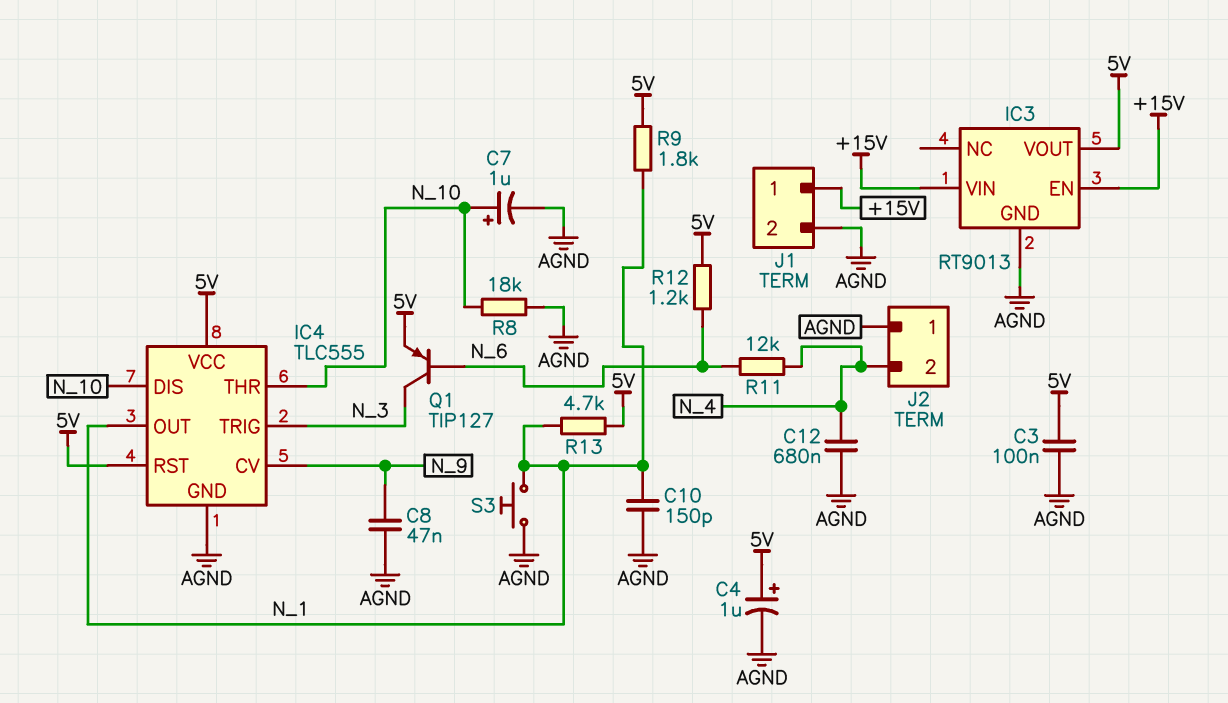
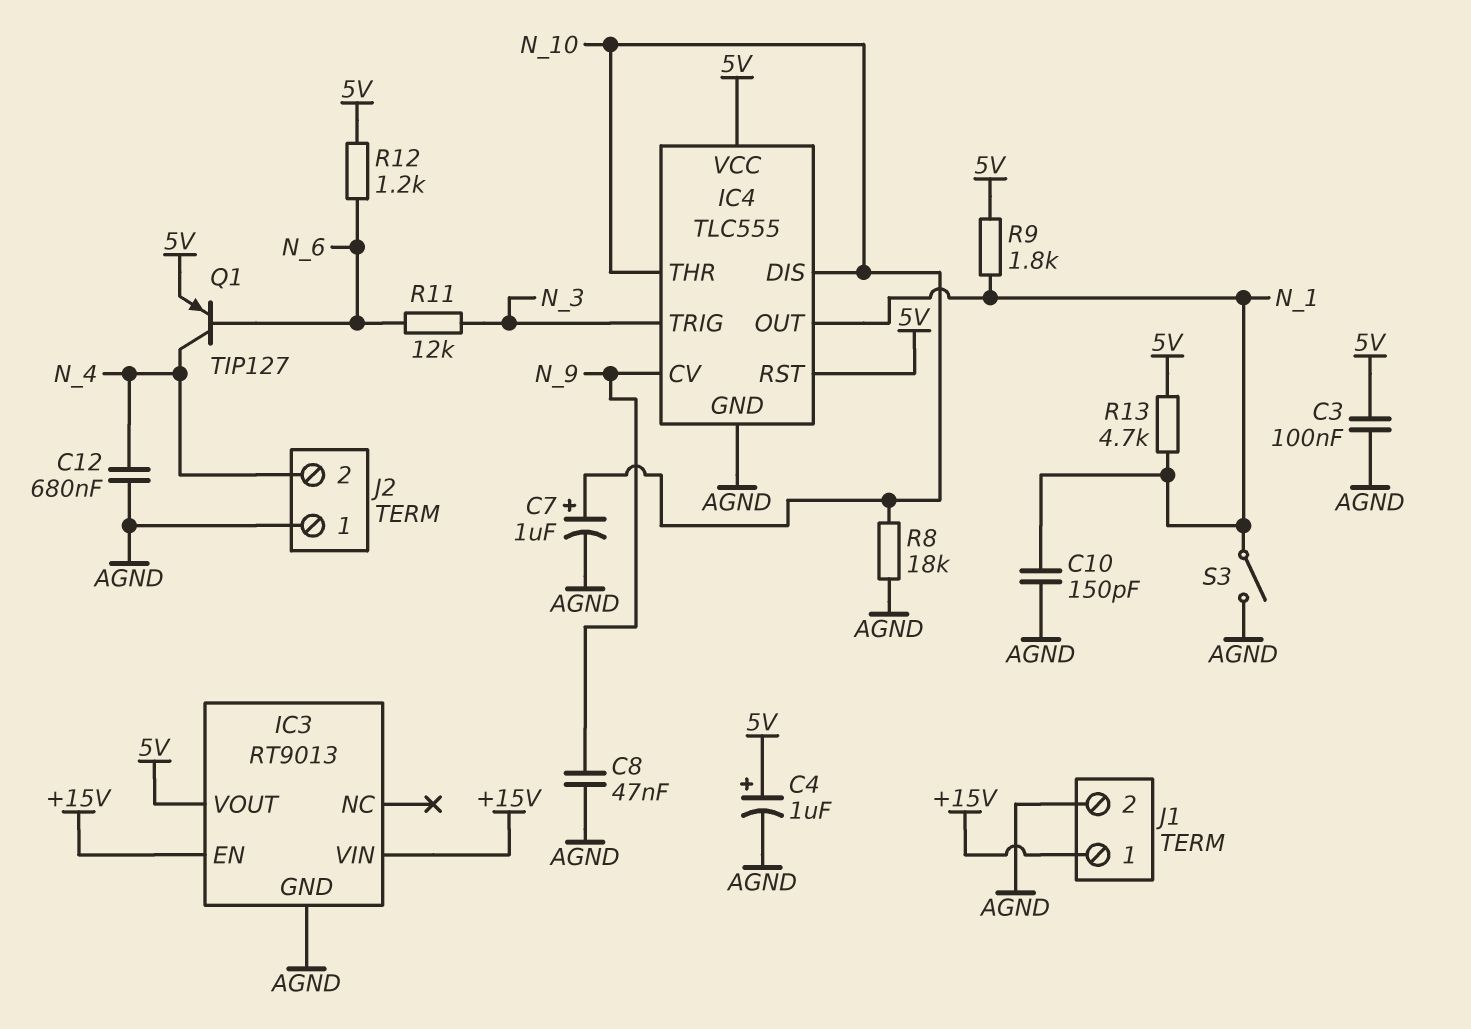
Q1: PNP TIP127 (B N_6, C N_3, E 5V) -> PNP TIP127 (B N_6, C N_4, E 5V)
R11: 12k (N_4, N_6) -> 12k (N_3, N_6)
S3: button (AGND, N_1) -> switch (AGND, N_1)

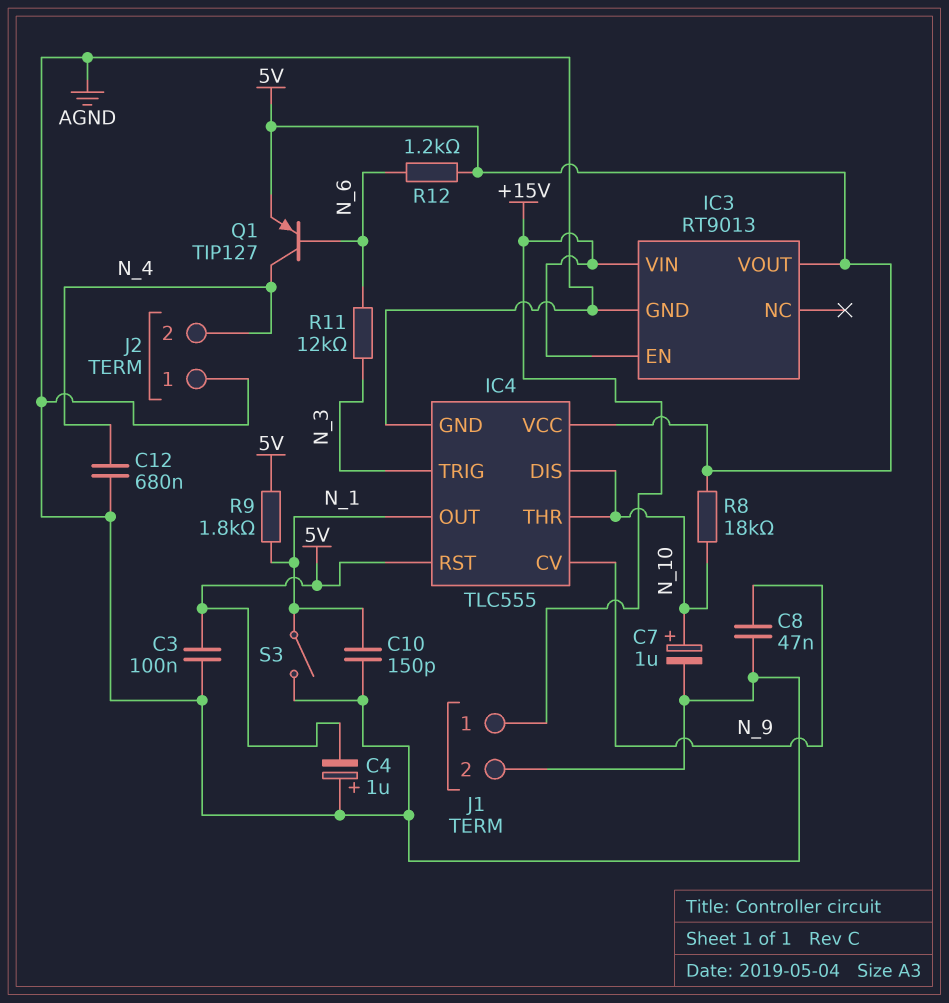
C4: 1uF (plus 5V, minus AGND) -> 1uF (plus AGND, minus 5V)
R8: 18k (AGND, N_10) -> 18k (5V, N_10)
R13: 4.7k (5V, N_1) -> none

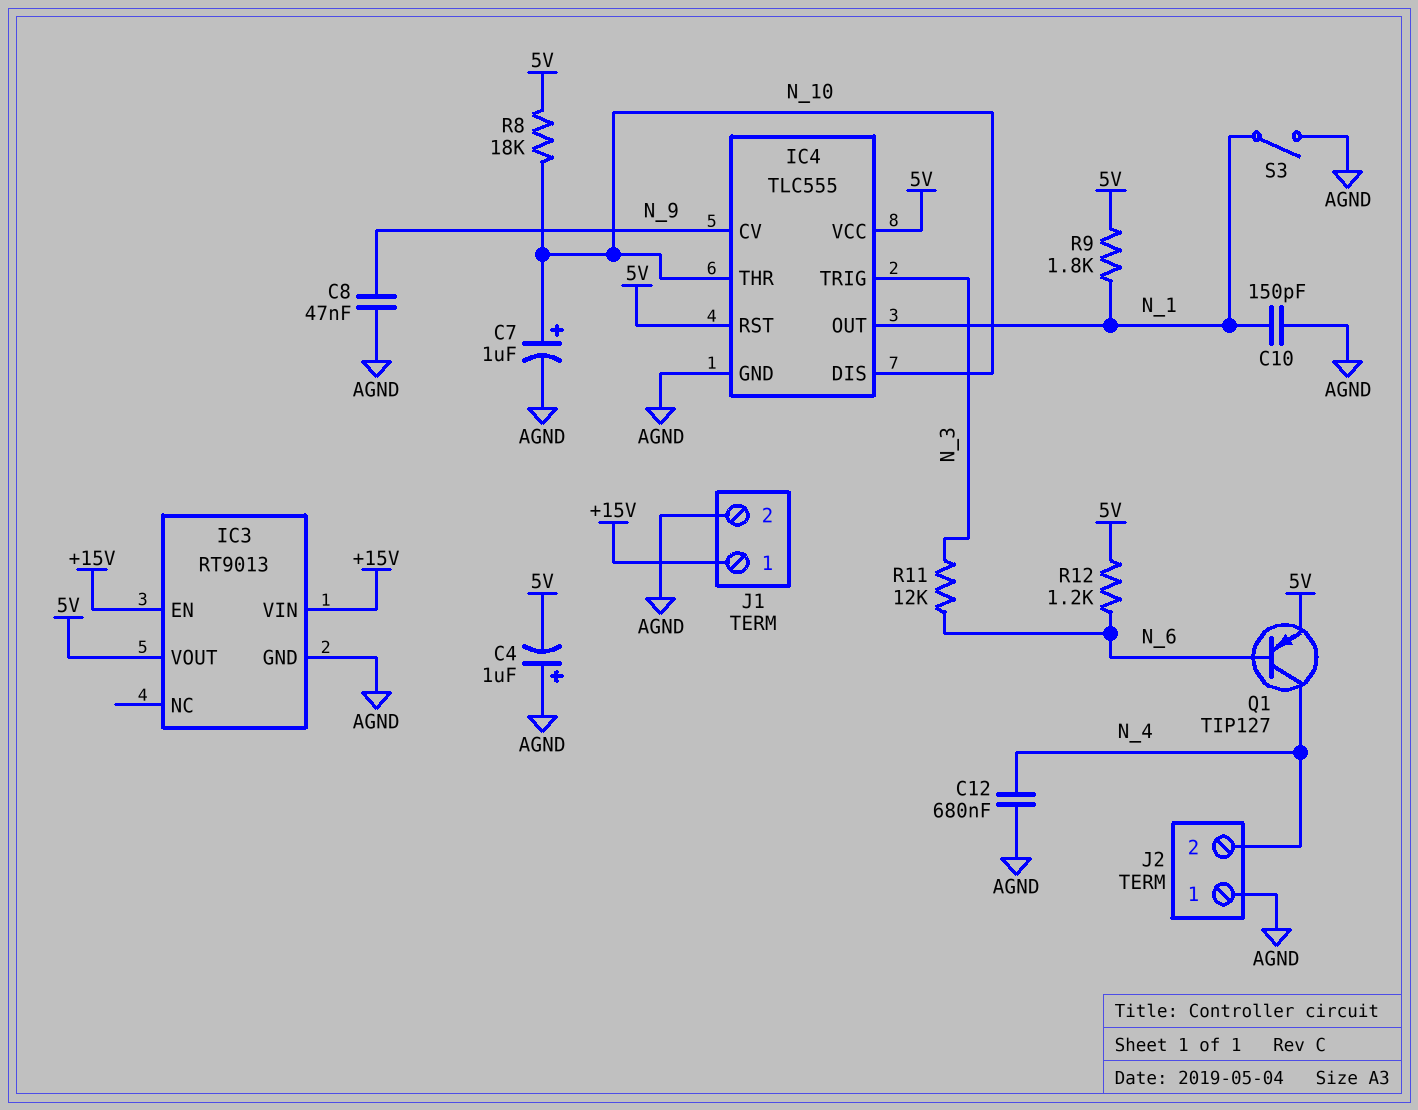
C3: 100nF (5V, AGND) -> none

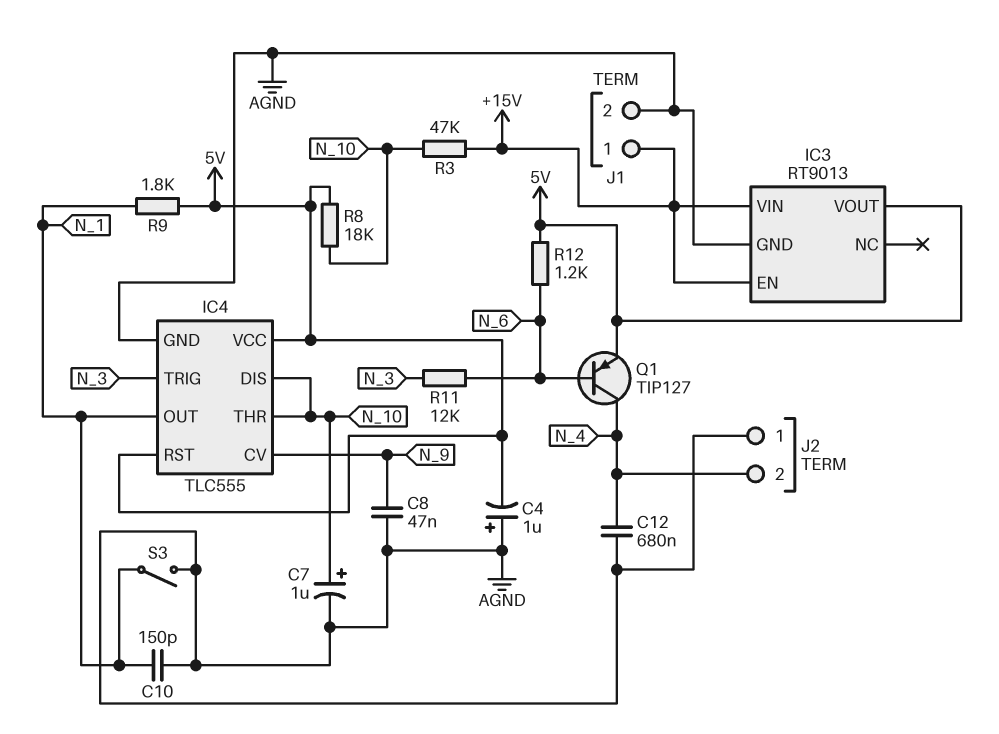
R3: none -> 47k (+15V, N_10)

